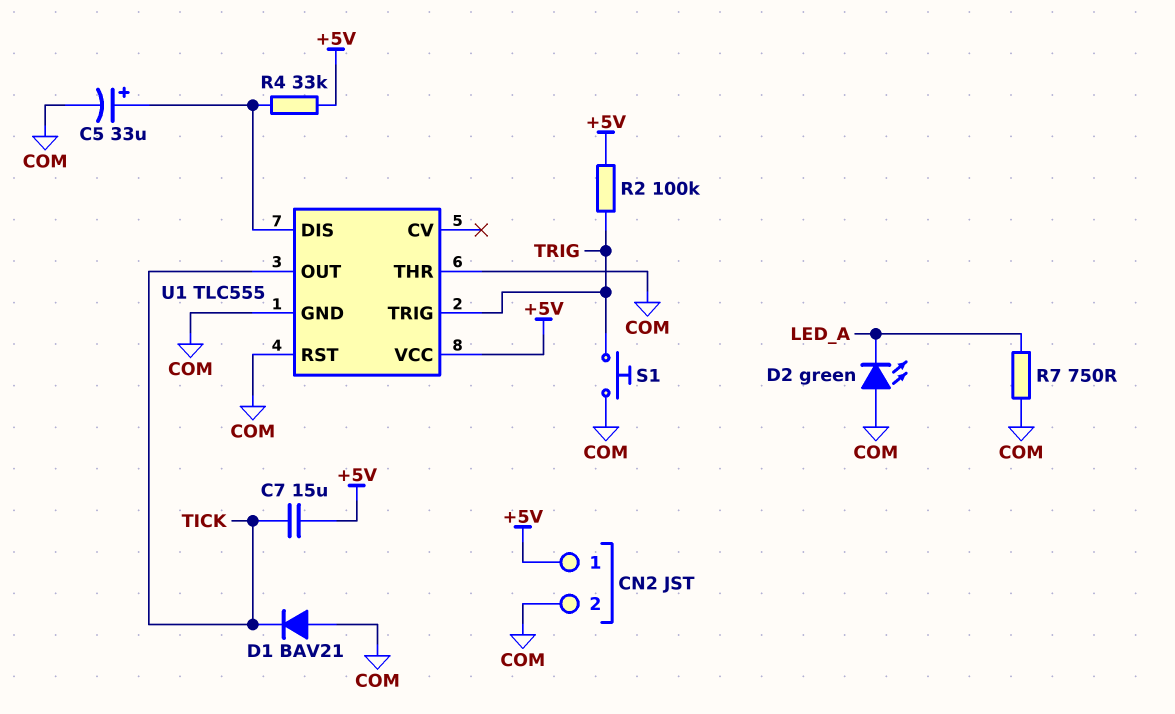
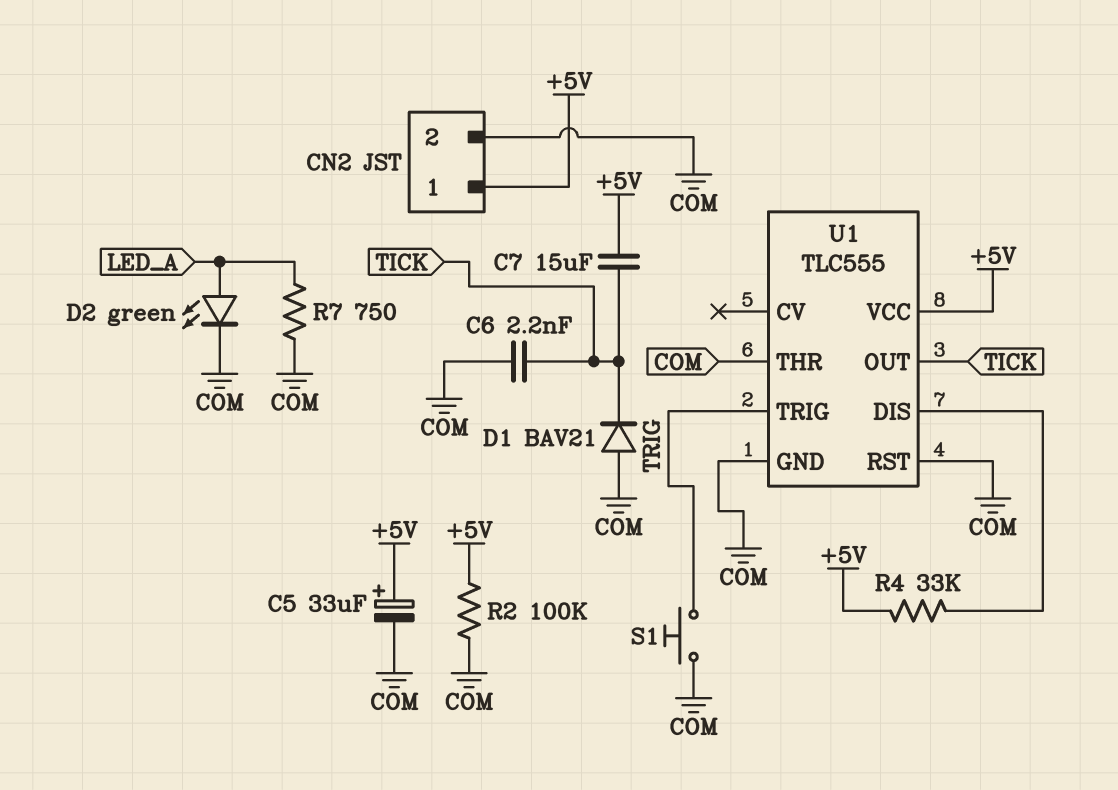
C5: 33uF (plus U1/DIS, minus COM) -> 33uF (plus +5V, minus COM)
C6: none -> 2.2nF (COM, TICK)
D2: LED green (A COM, K LED_A) -> LED green (A LED_A, K COM)
R2: 100k (+5V, TRIG) -> 100k (+5V, COM)

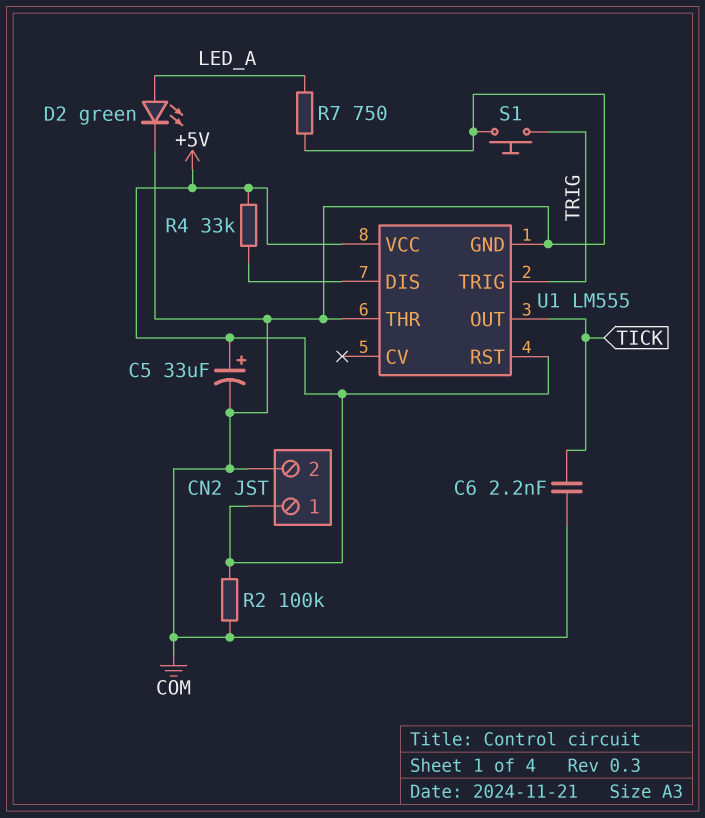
C7: 15uF (+5V, TICK) -> none
D1: diode BAV21 (A COM, K TICK) -> none
U1: TLC555 -> LM555
U1 pin RST: COM -> +5V

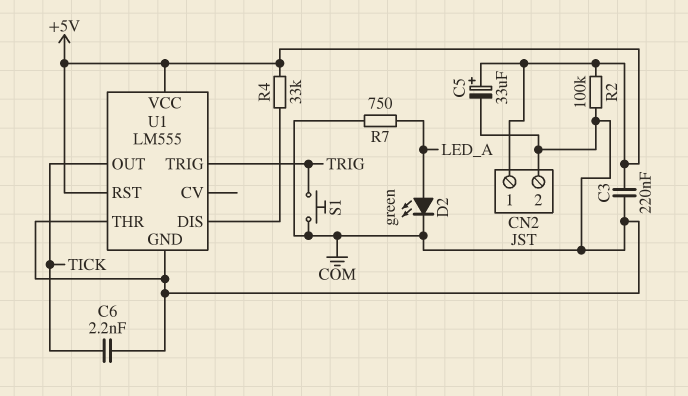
C3: none -> 220nF (+5V, COM)

